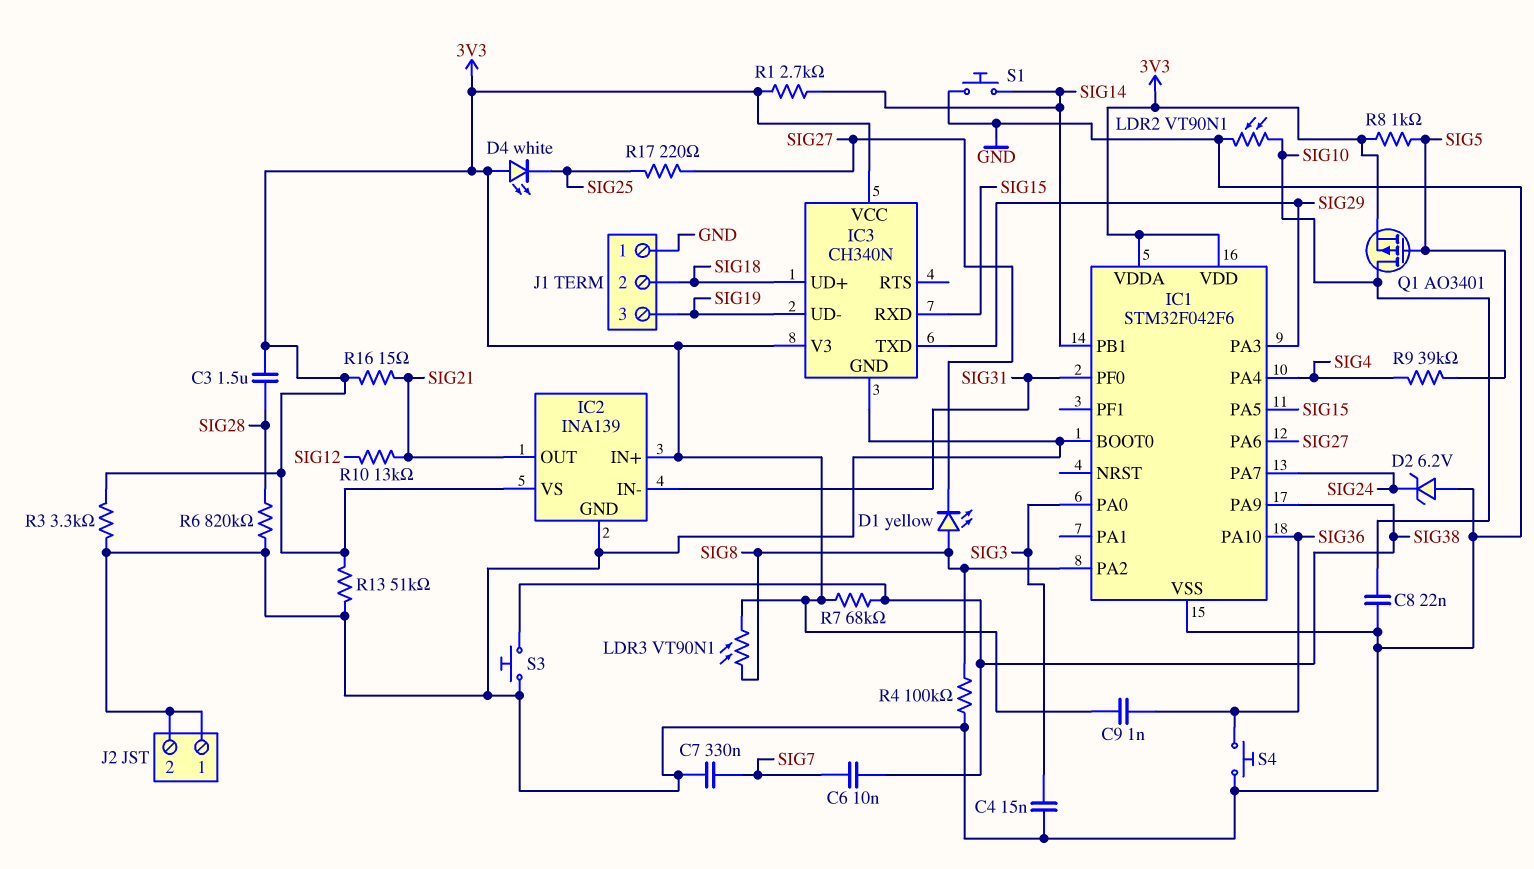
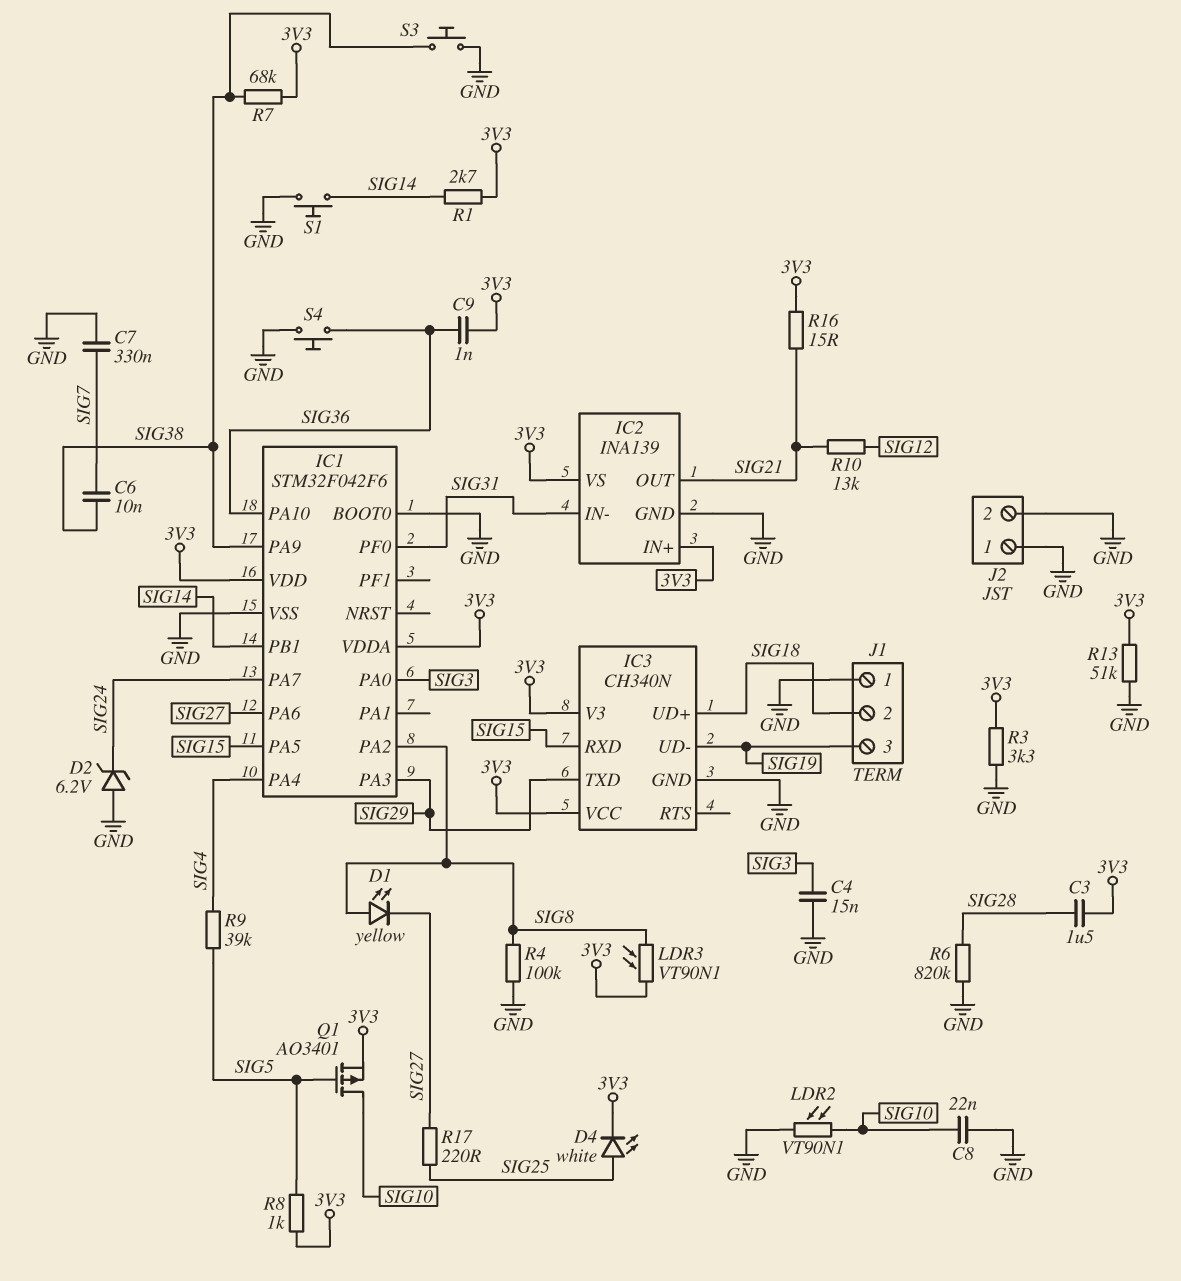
D4: LED white (A 3V3, K SIG25) -> LED white (A SIG25, K 3V3)

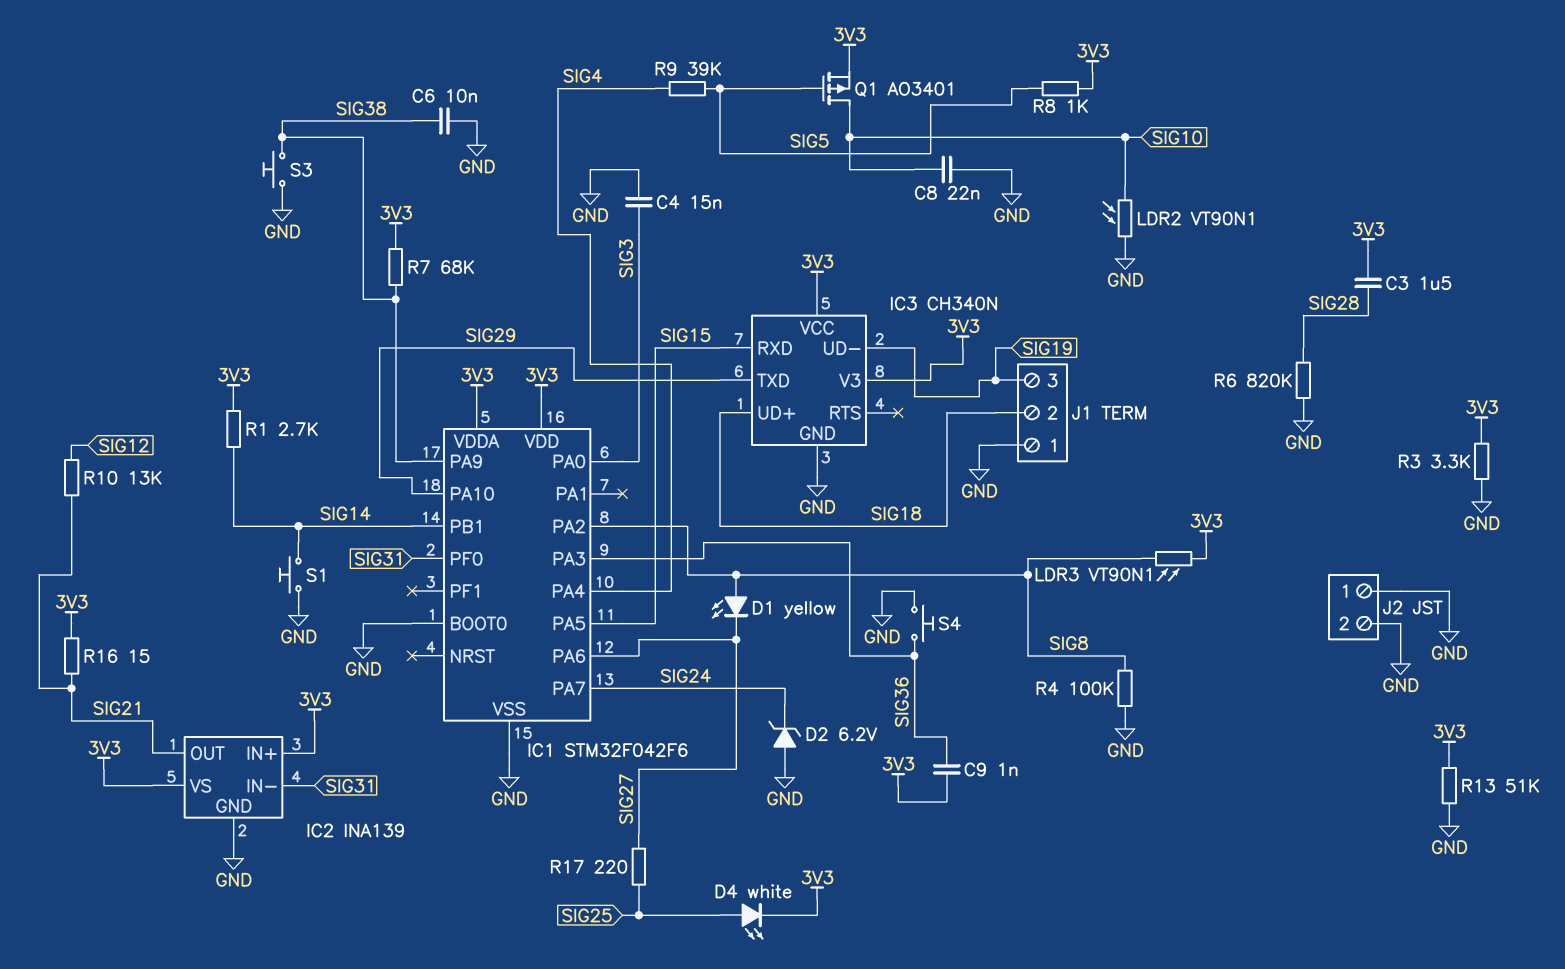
C6: 10nF (SIG7, SIG38) -> 10nF (GND, SIG38)
C7: 330nF (GND, SIG7) -> none
IC1 pin PA3: SIG29 -> SIG36
IC1 pin PA10: SIG36 -> SIG29

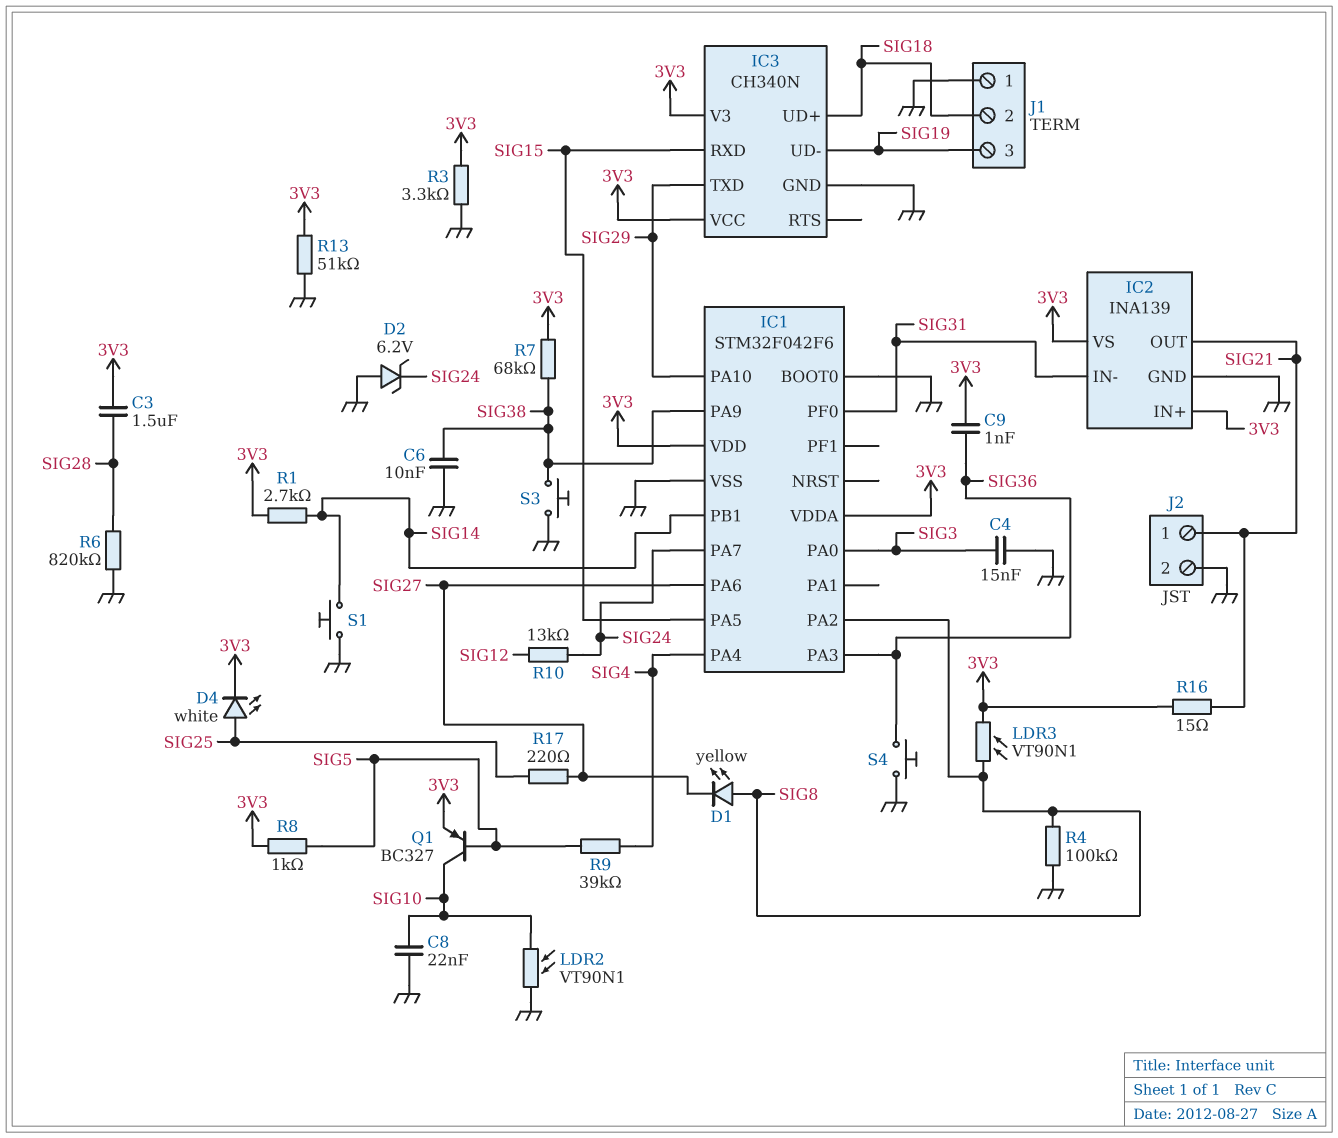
J2 pin 1: GND -> SIG21
Q1: PMOS AO3401 (G SIG5, D SIG10, S 3V3) -> PNP BC327 (B SIG5, C SIG10, E 3V3)
R10: 13k (SIG12, SIG21) -> 13k (SIG12, SIG24)

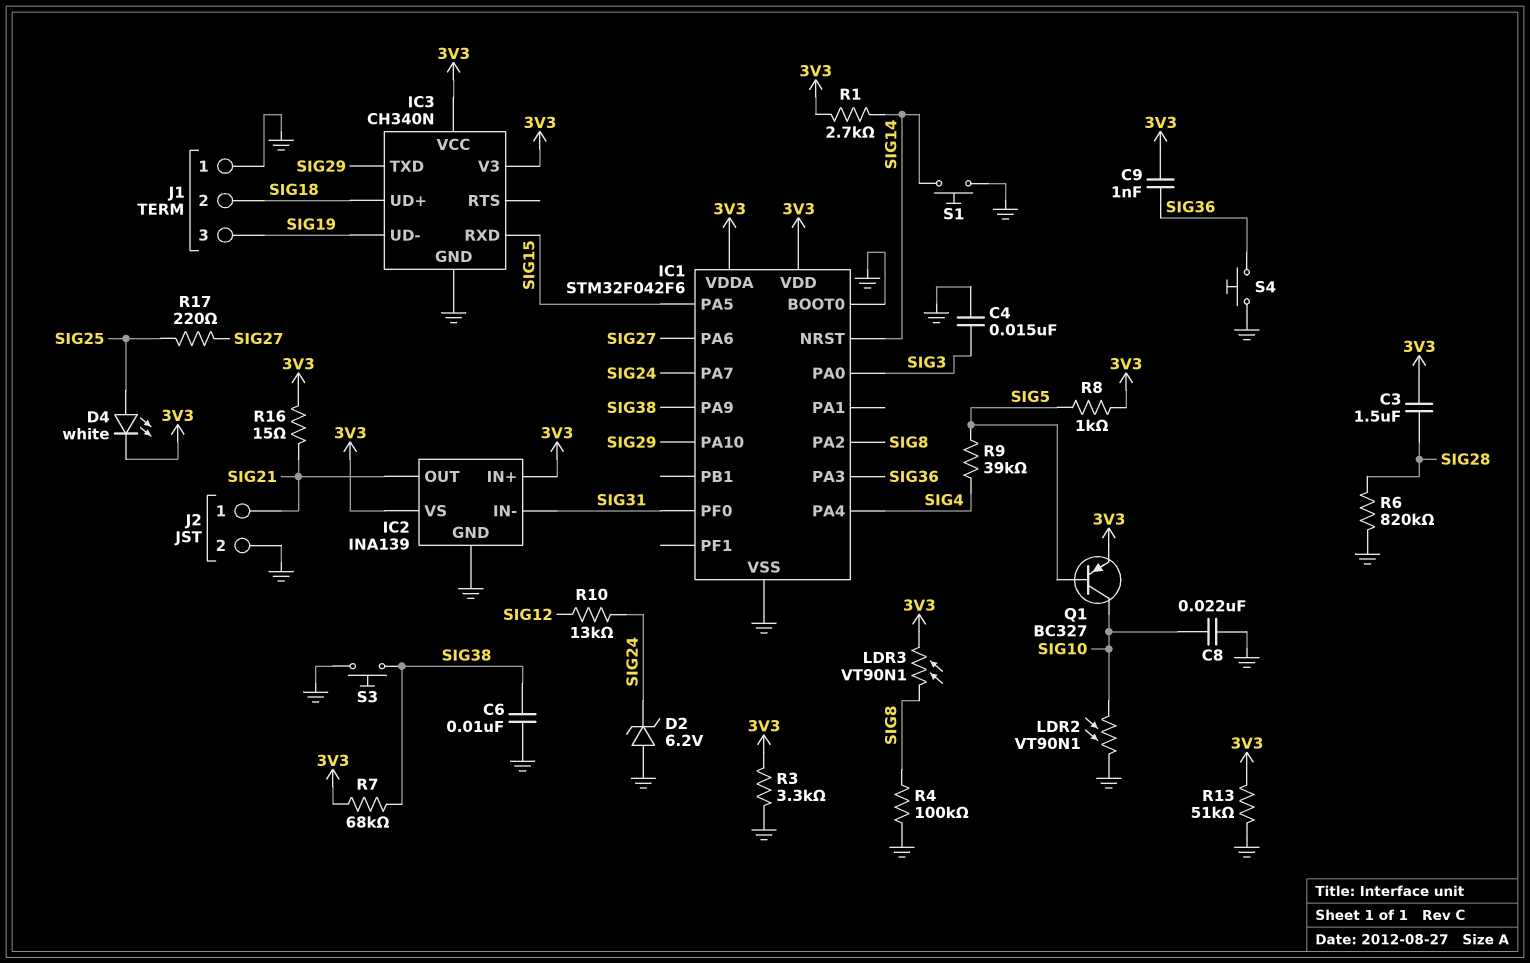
D1: LED yellow (A SIG8, K SIG27) -> none
IC1 pin NRST: none -> SIG14
IC1 pin PB1: SIG14 -> none

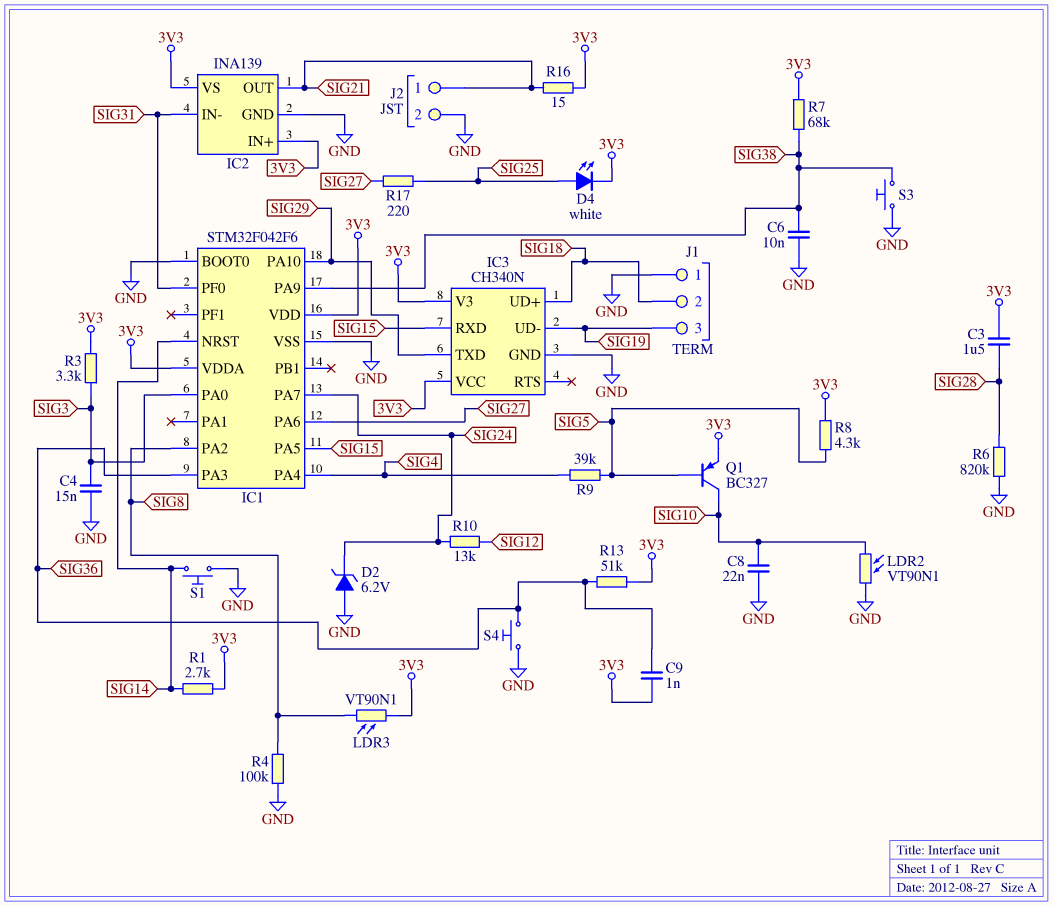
R3: 3.3k (3V3, GND) -> 3.3k (3V3, SIG3)
R8: 1k (3V3, SIG5) -> 4.3k (3V3, SIG5)
R13: 51k (3V3, GND) -> 51k (3V3, SIG36)

